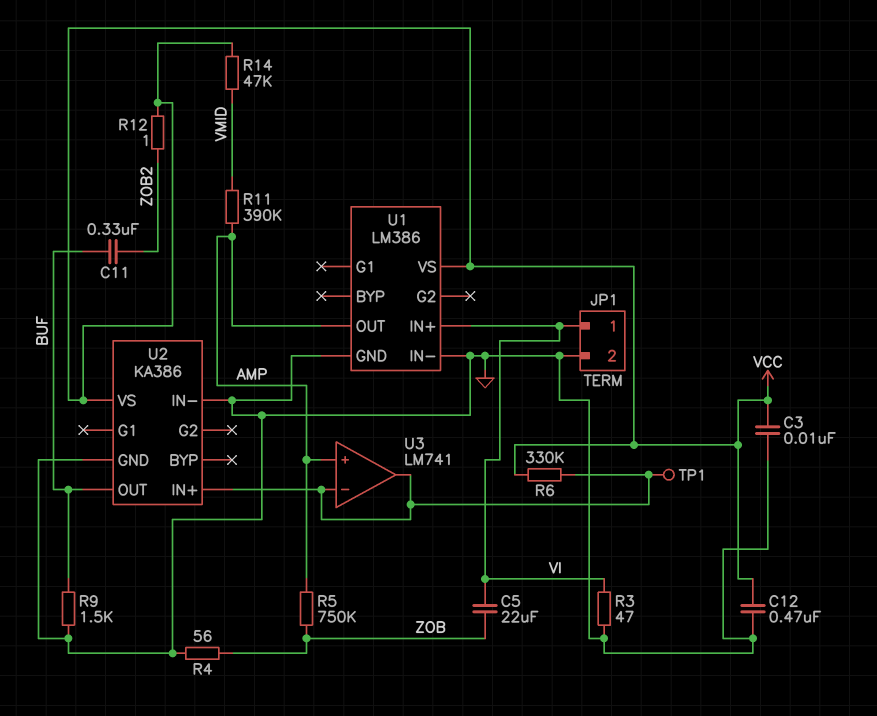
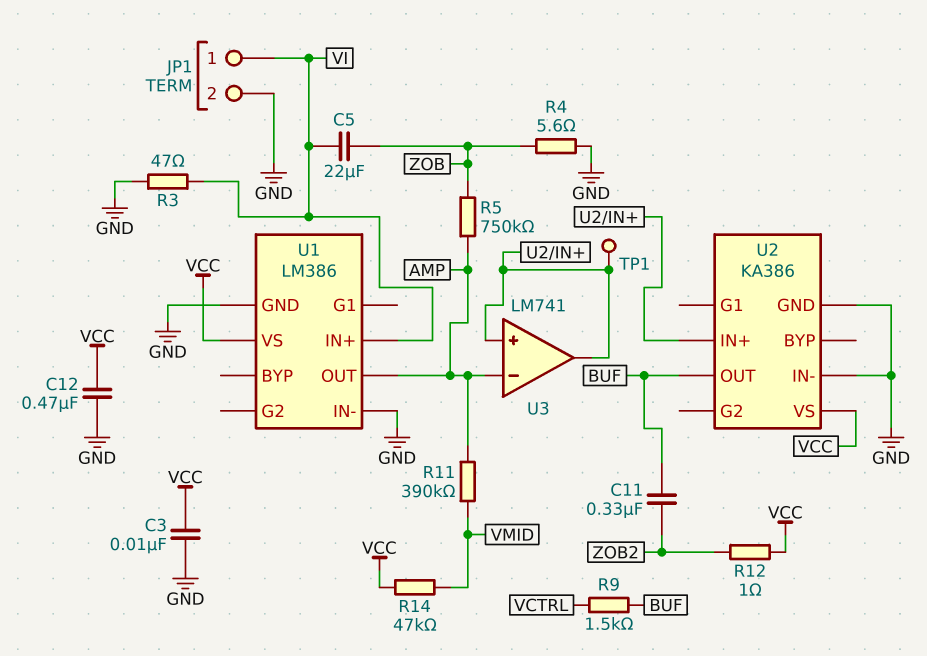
R4: 56 (GND, ZOB) -> 5.6 (GND, ZOB)
R6: 330k (U2/IN+, VCC) -> none
R9: 1.5k (BUF, GND) -> 1.5k (BUF, VCTRL)
U3 pin in+: AMP -> U2/IN+
U3 pin in-: U2/IN+ -> AMP

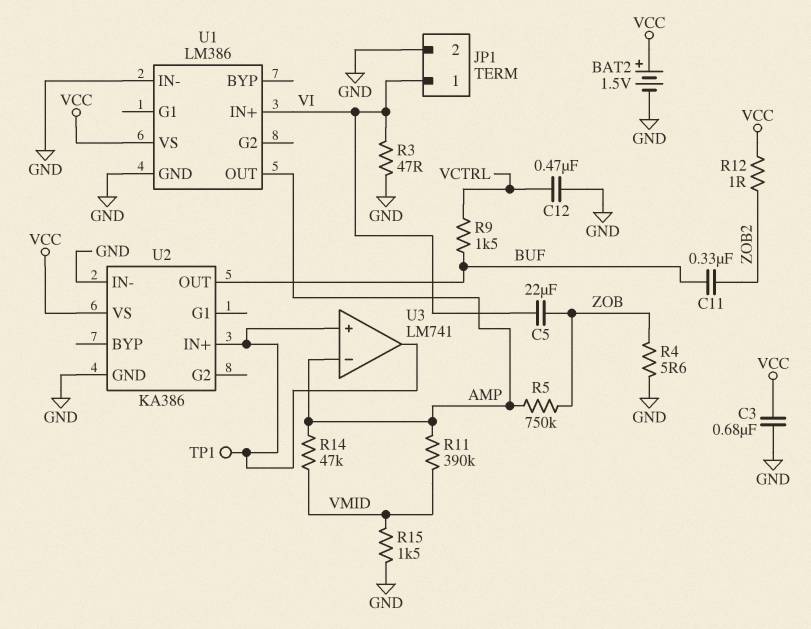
BAT2: none -> 1.5V (plus VCC, minus GND)
C3: 10nF (GND, VCC) -> 680nF (GND, VCC)
C12: 470nF (GND, VCC) -> 470nF (GND, VCTRL)
R14: 47k (VCC, VMID) -> 47k (AMP, VMID)
R15: none -> 1.5k (GND, VMID)

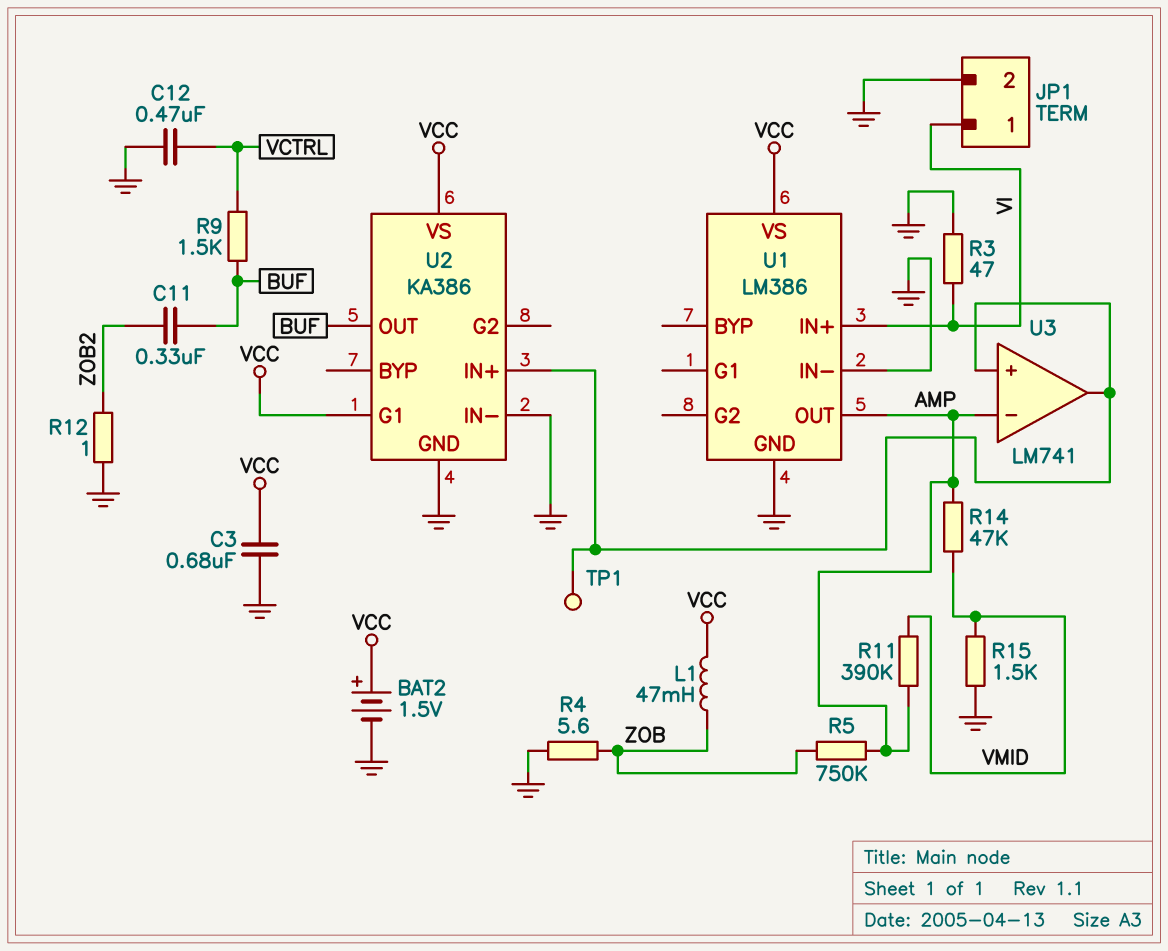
C5: 22uF (VI, ZOB) -> none
L1: none -> 47mH (VCC, ZOB)
R12: 1 (VCC, ZOB2) -> 1 (GND, ZOB2)
U2 pin G1: none -> VCC

